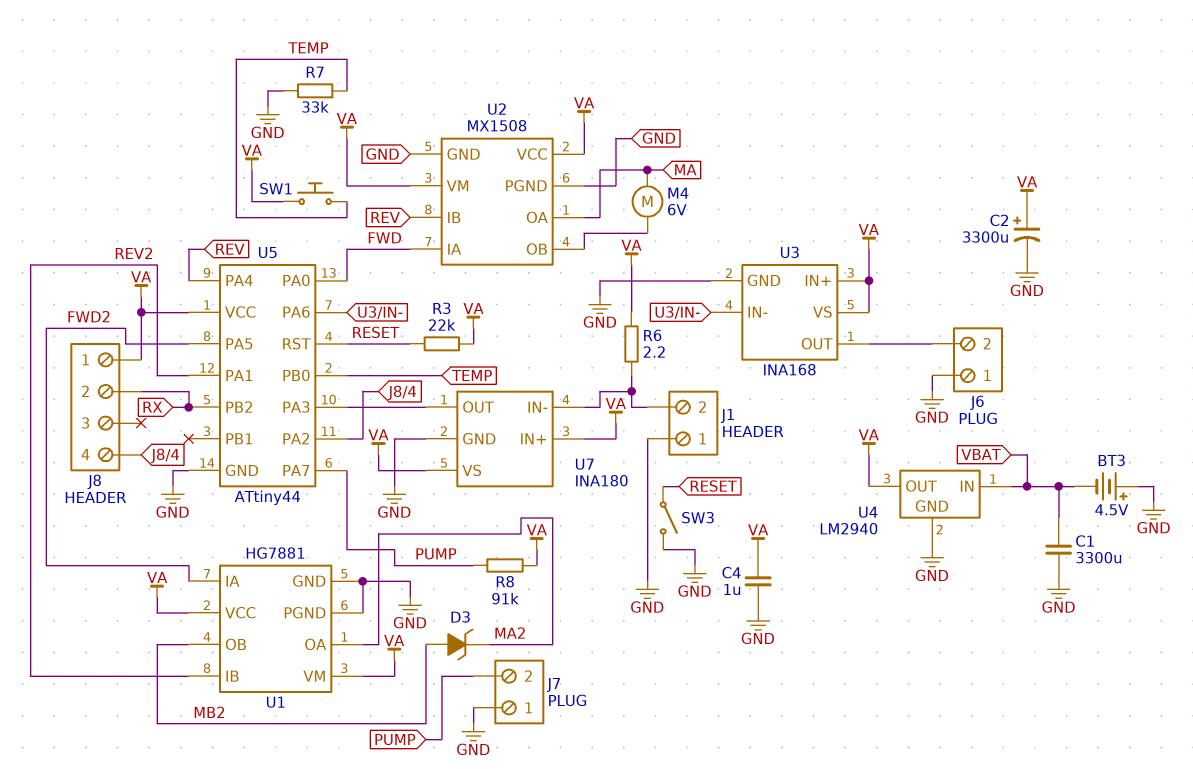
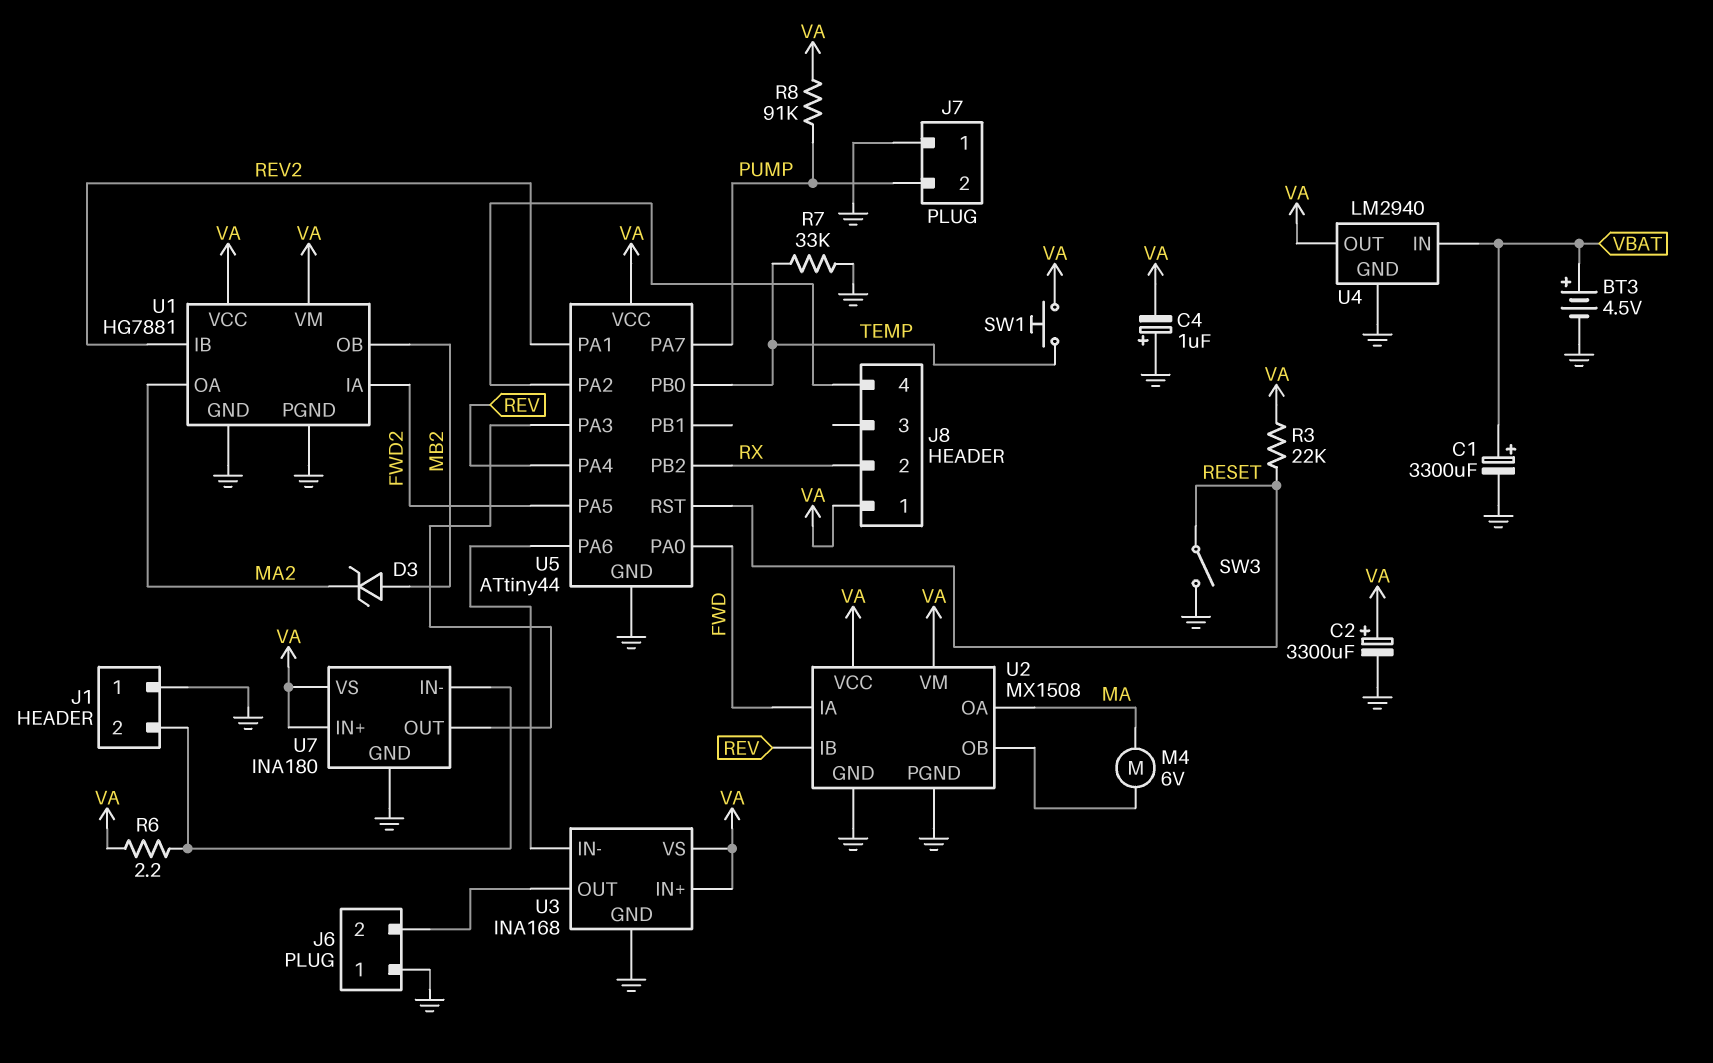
BT3: 4.5V (plus GND, minus VBAT) -> 4.5V (plus VBAT, minus GND)
C1: 3300uF (GND, VBAT) -> 3300uF (plus VBAT, minus GND)
C4: 1uF (GND, VA) -> 1uF (plus GND, minus VA)

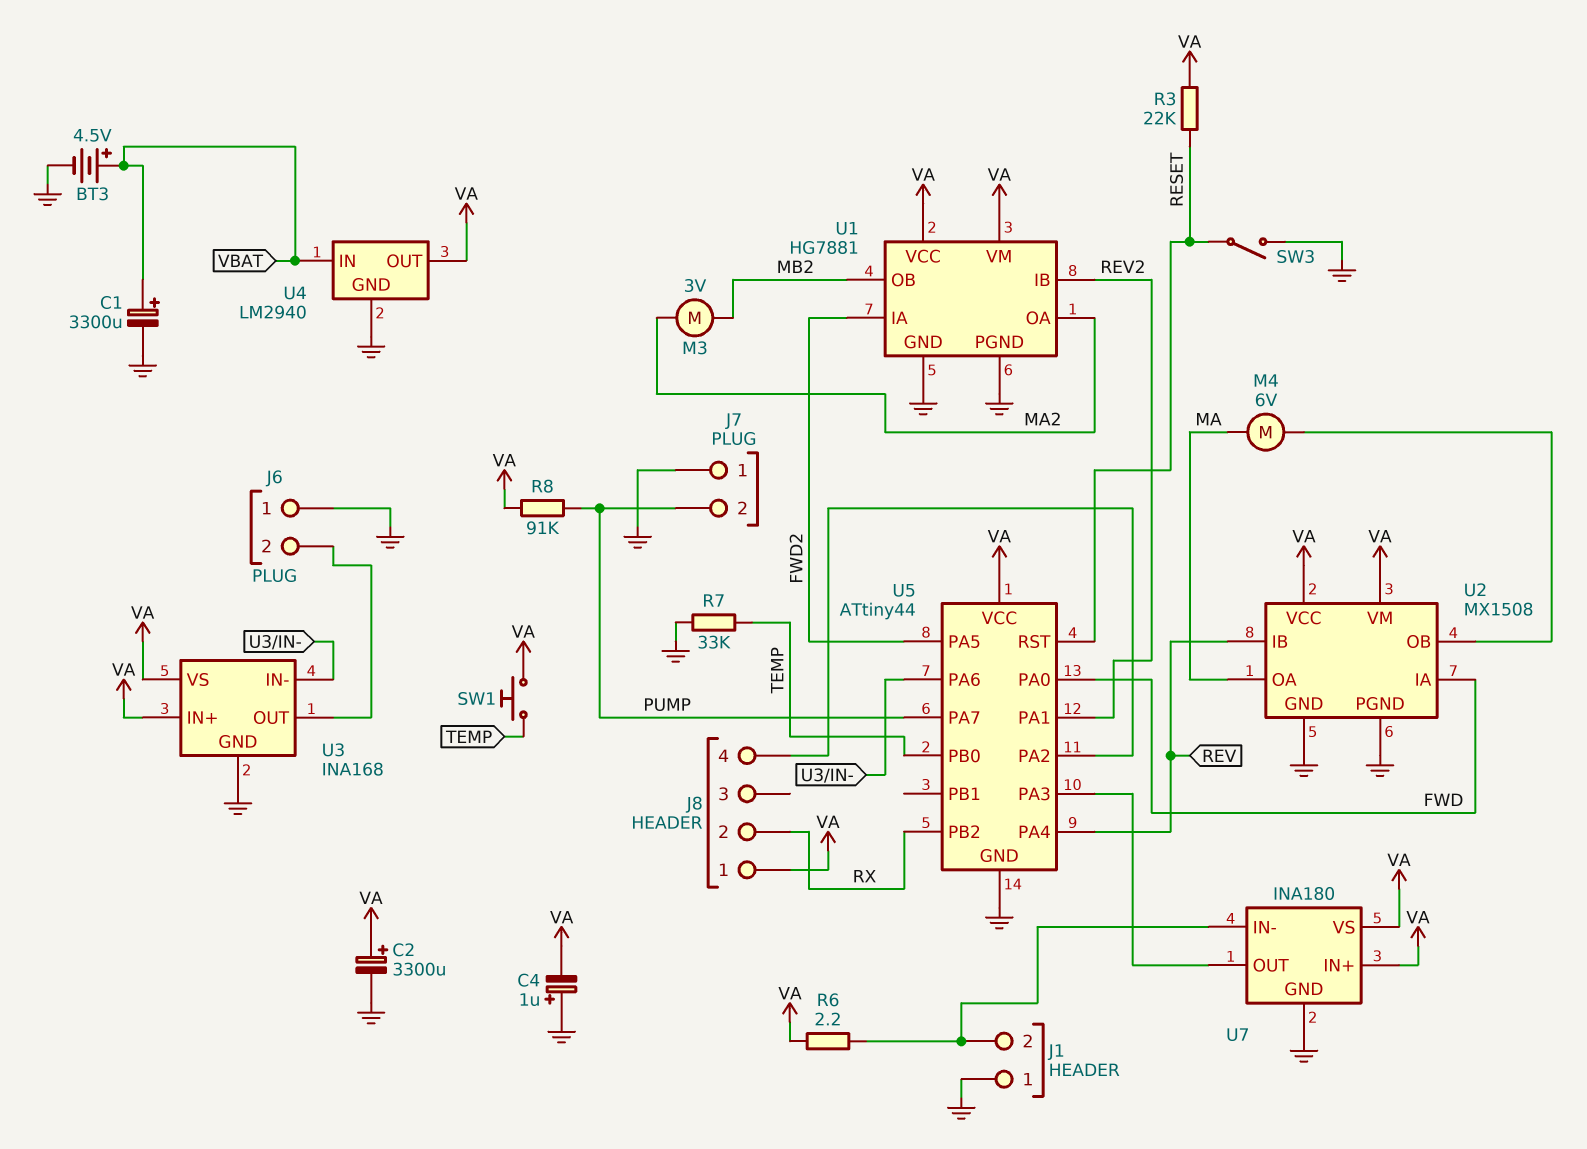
D3: zener (A MB2, K MA2) -> none
M3: none -> motor 3V (MA2, MB2)

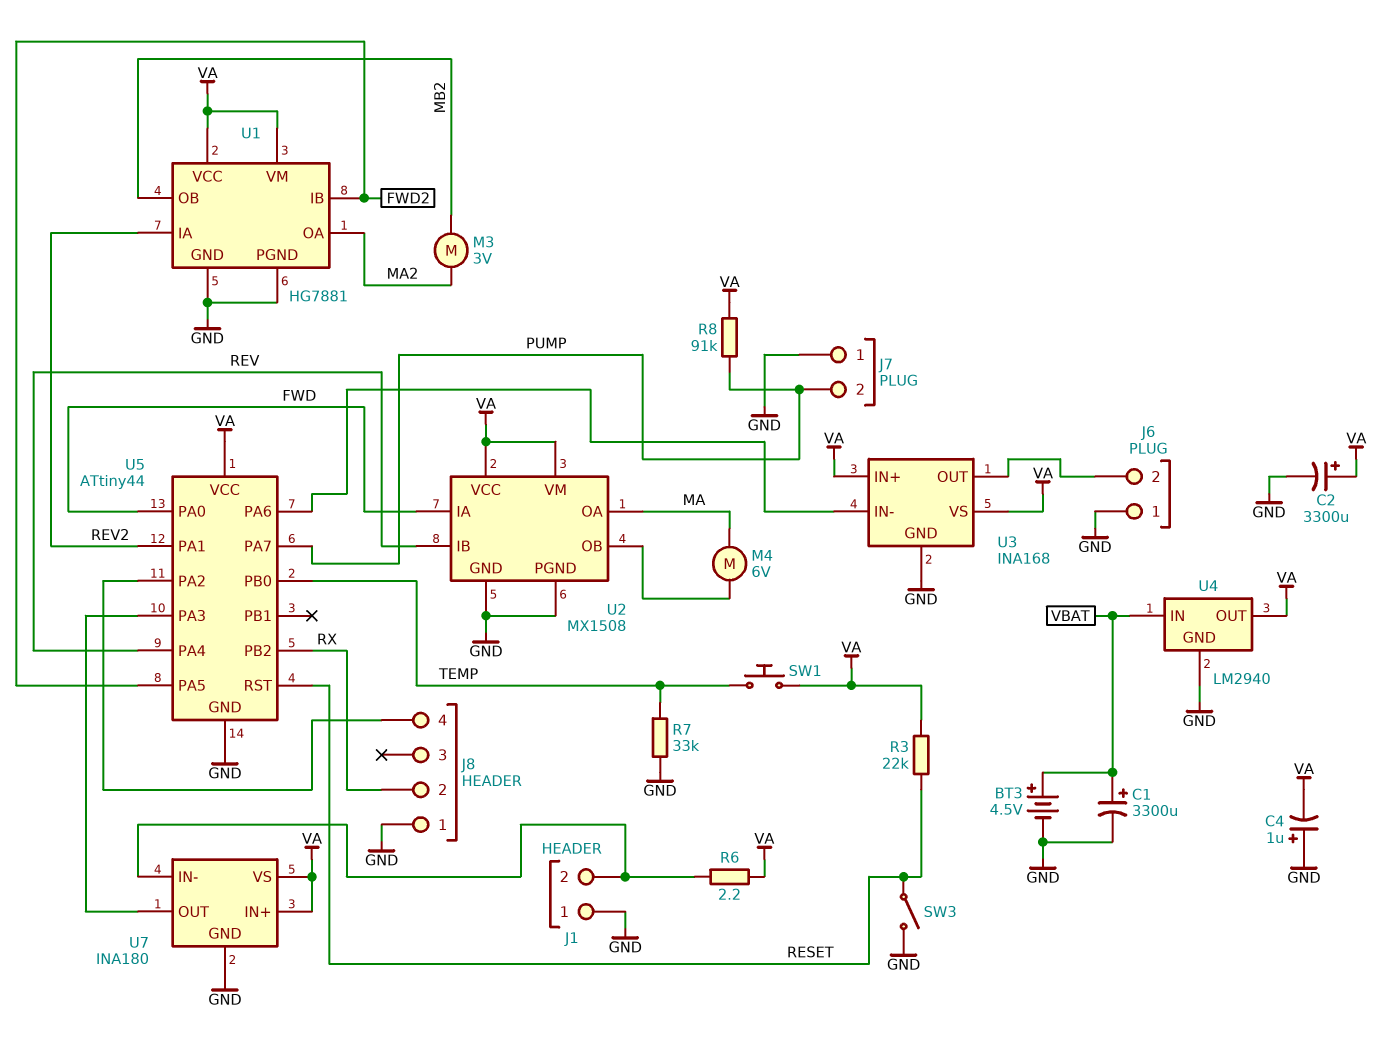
J8 pin 1: VA -> GND
U1 pin IA: FWD2 -> REV2
U1 pin IB: REV2 -> FWD2

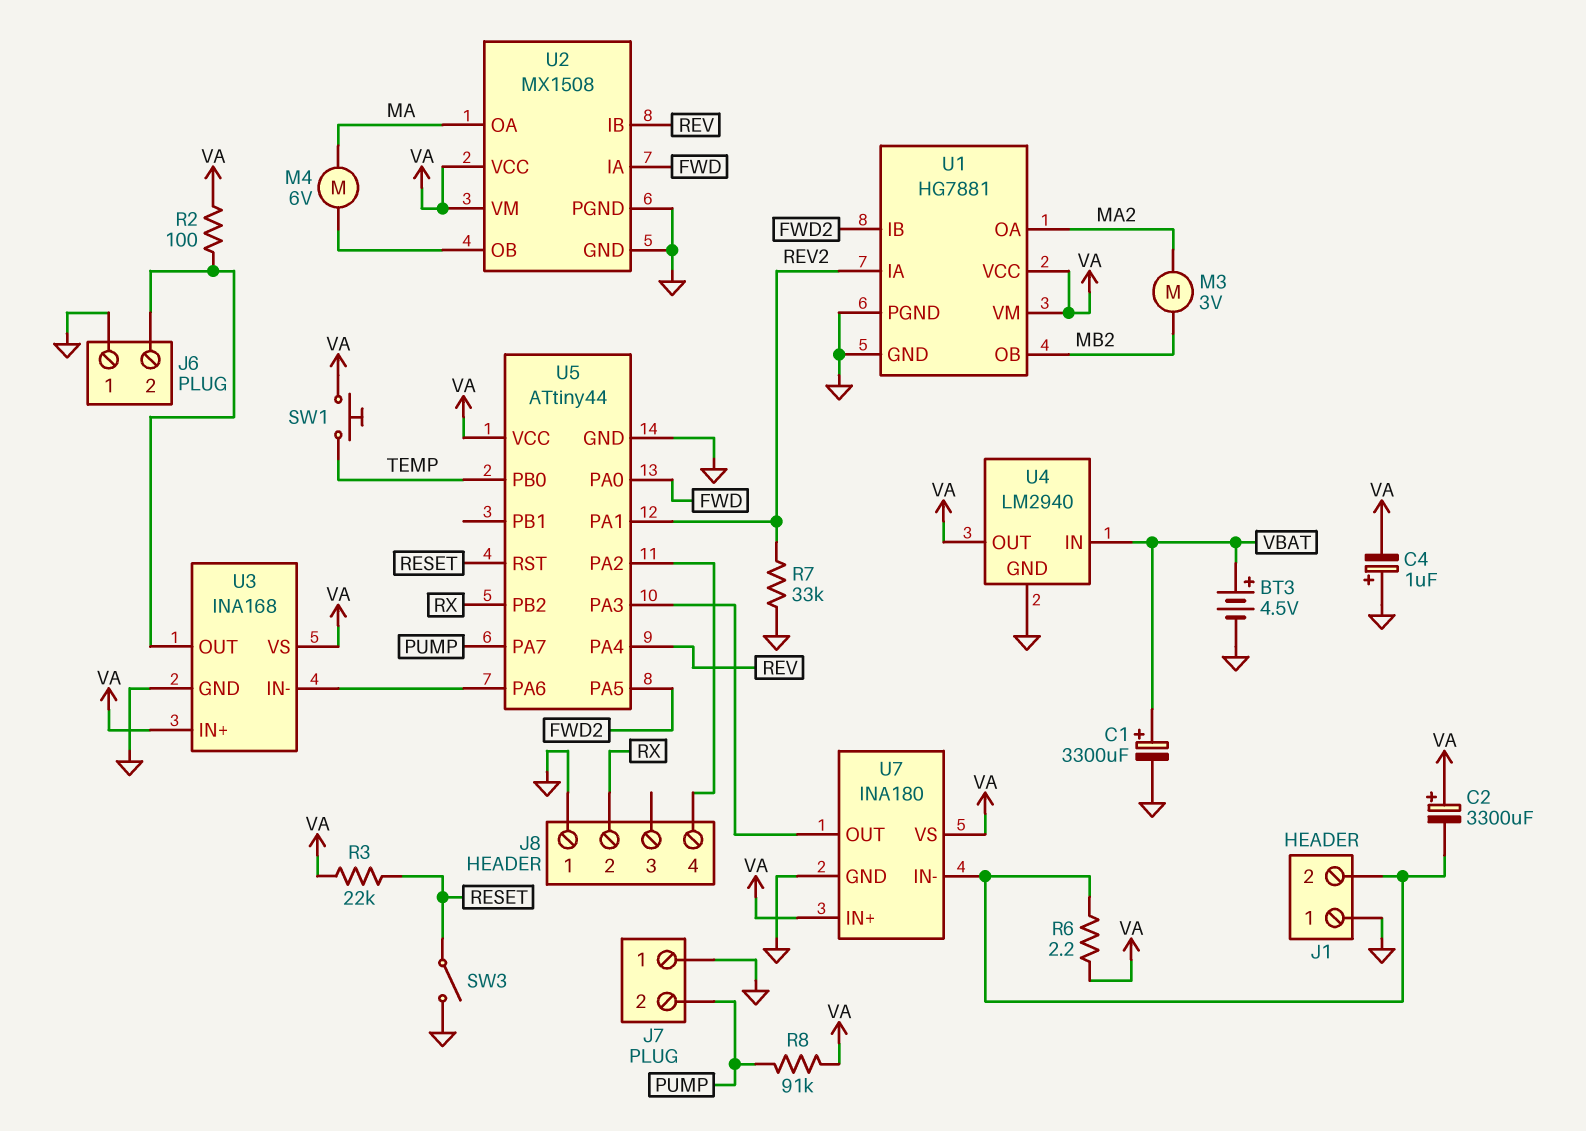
C2: 3300uF (plus VA, minus GND) -> 3300uF (plus VA, minus J1/2)
R2: none -> 100 (J6/2, VA)
R7: 33k (GND, TEMP) -> 33k (GND, REV2)

